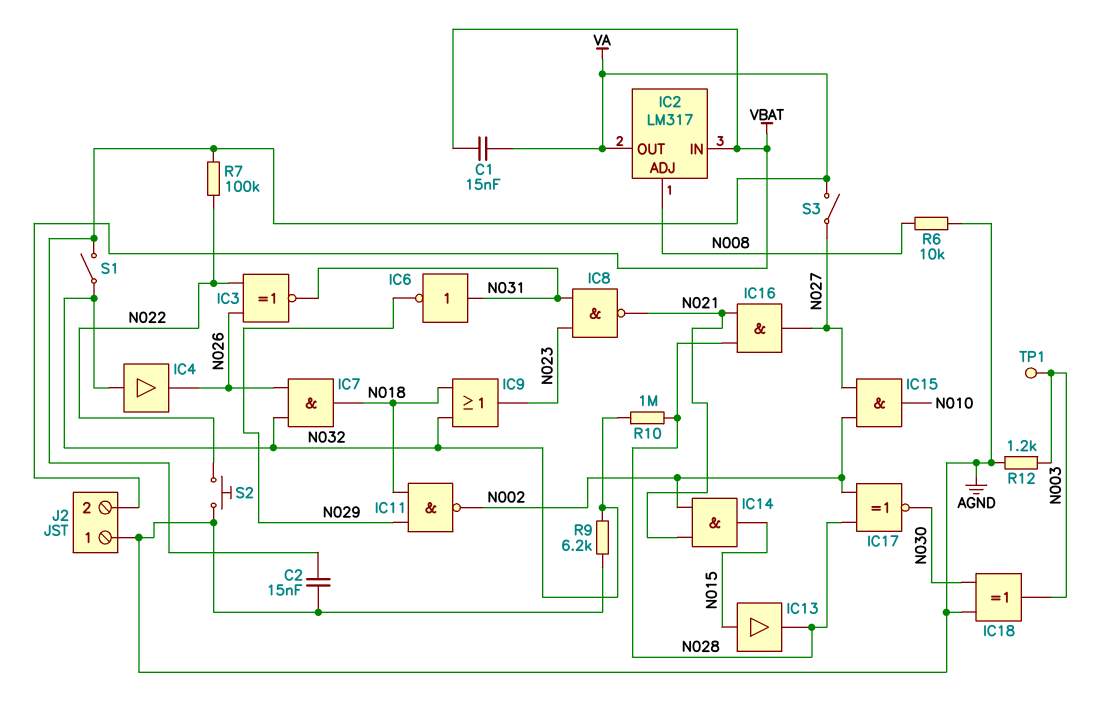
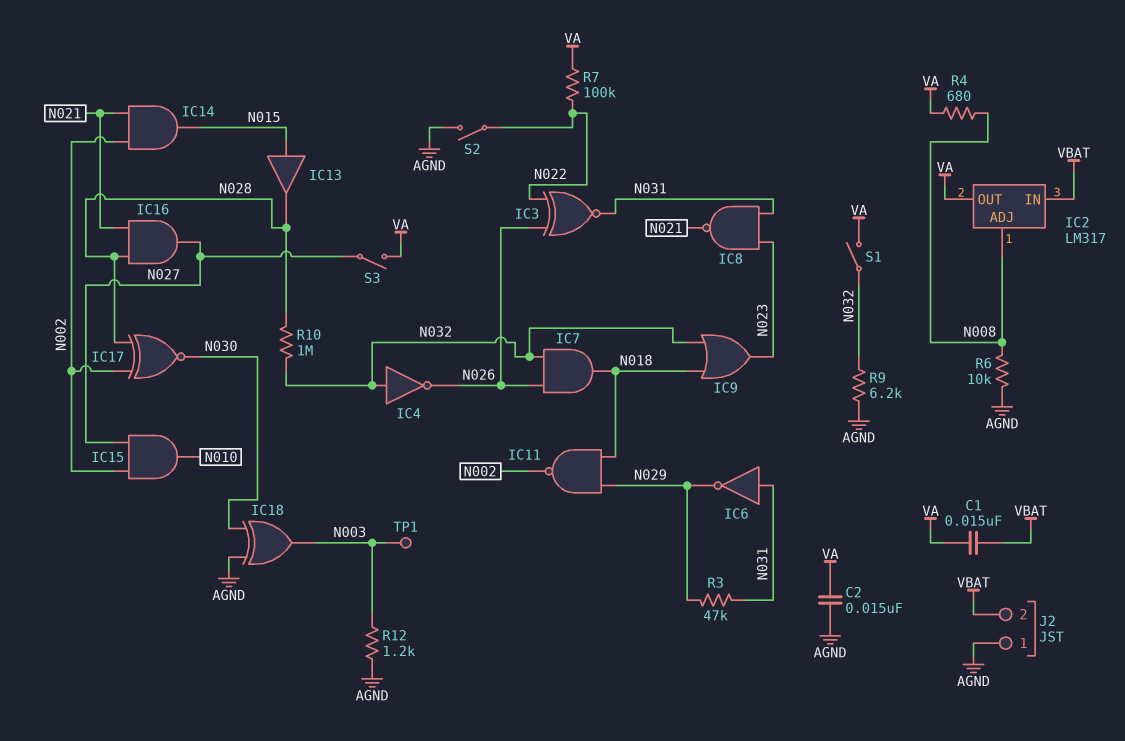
IC4: buffer (in N032, out N026) -> NOT (in N032, out N026)
R3: none -> 47k (N029, N031)
R4: none -> 680 (N008, VA)
S2: button (AGND, N022) -> switch (AGND, N022)

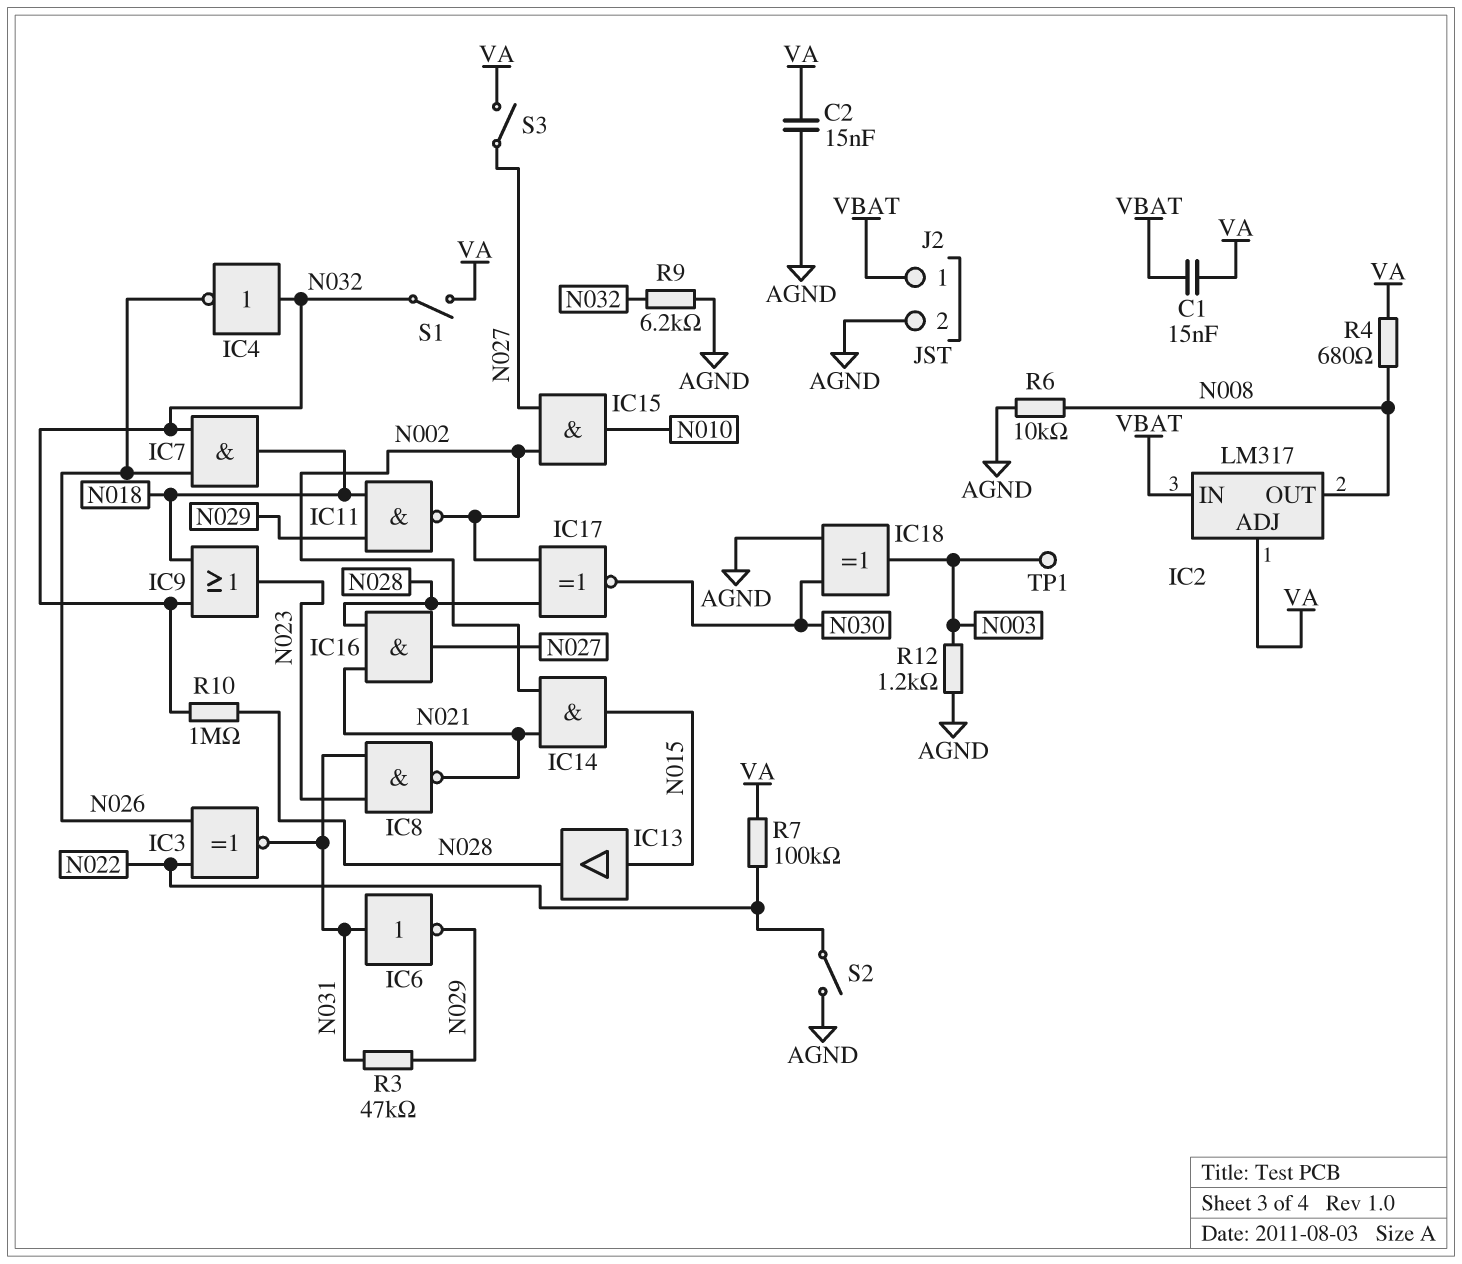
IC2 pin ADJ: N008 -> VA
IC2 pin OUT: VA -> N008
J2 pin 1: AGND -> VBAT
J2 pin 2: VBAT -> AGND

